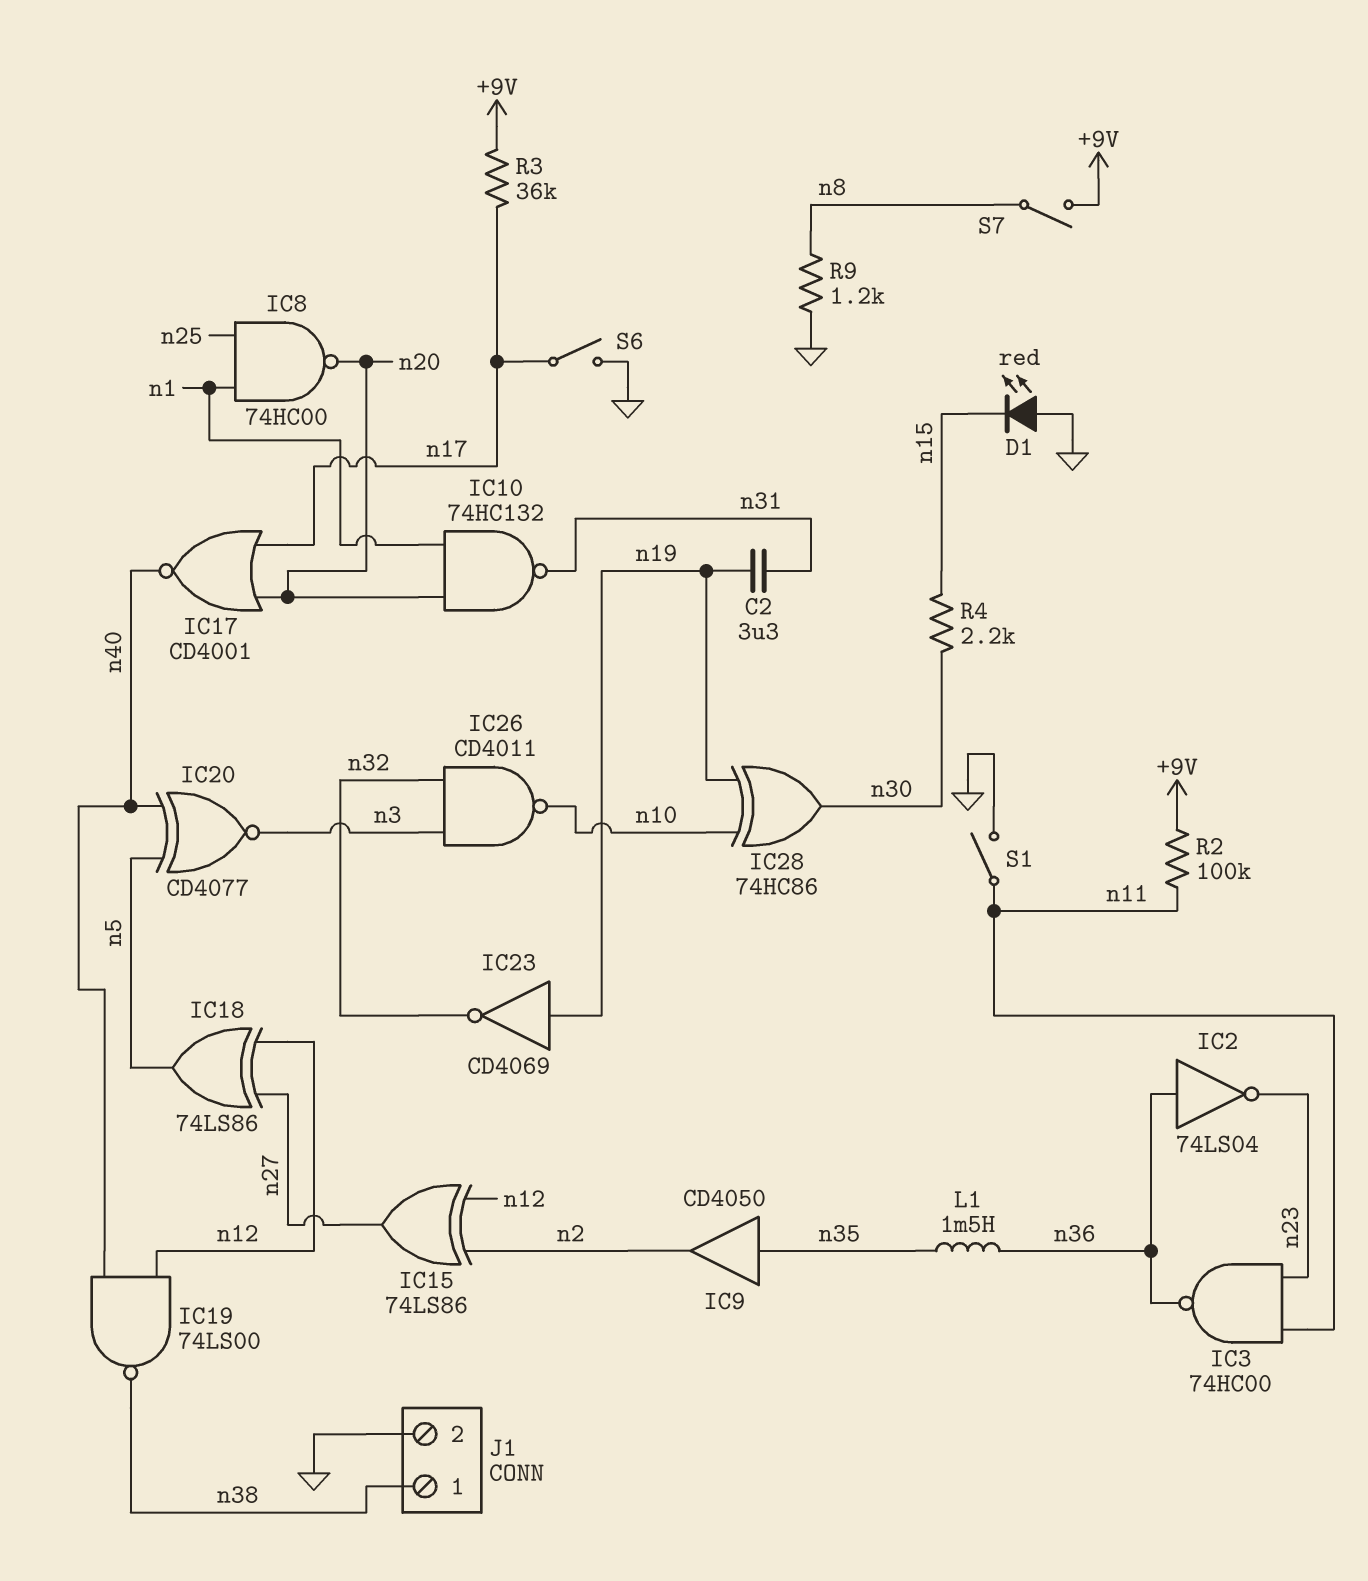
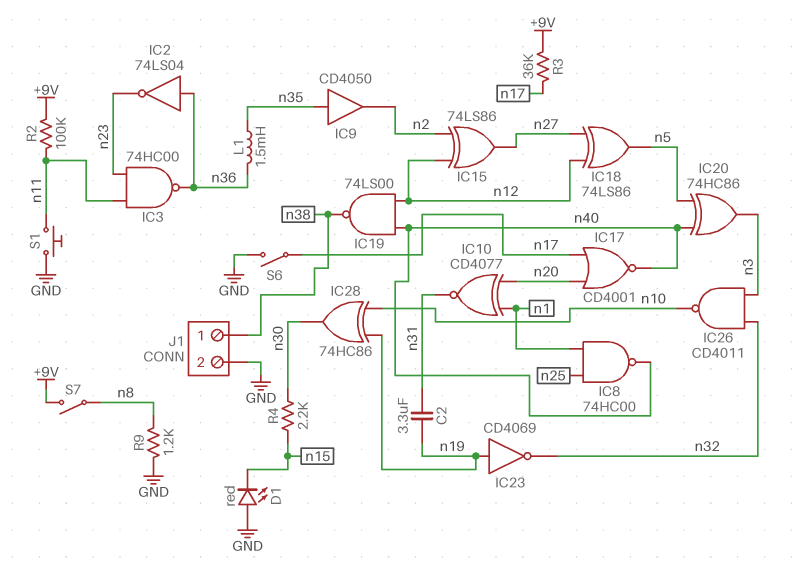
IC8: NAND 74HC00 (in n1, in n25, out n20) -> NAND 74HC00 (in n1, in n25, out n40)
IC10: NAND 74HC132 (in n1, in n20, out n31) -> XNOR CD4077 (in n1, in n20, out n31)
IC20: XNOR CD4077 (in n5, in n40, out n3) -> XOR 74HC86 (in n5, in n40, out n3)
S1: switch (GND, n11) -> button (GND, n11)

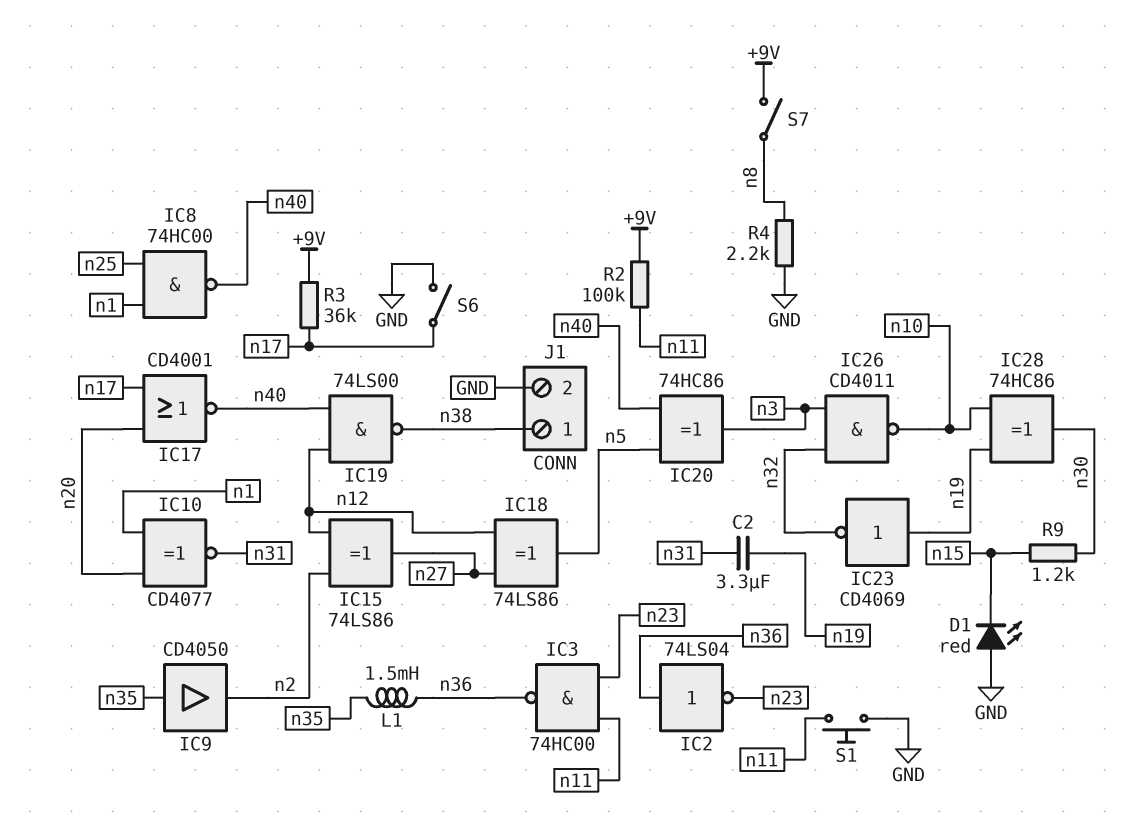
R4: 2.2k (n15, n30) -> 2.2k (GND, n8)
R9: 1.2k (GND, n8) -> 1.2k (n15, n30)

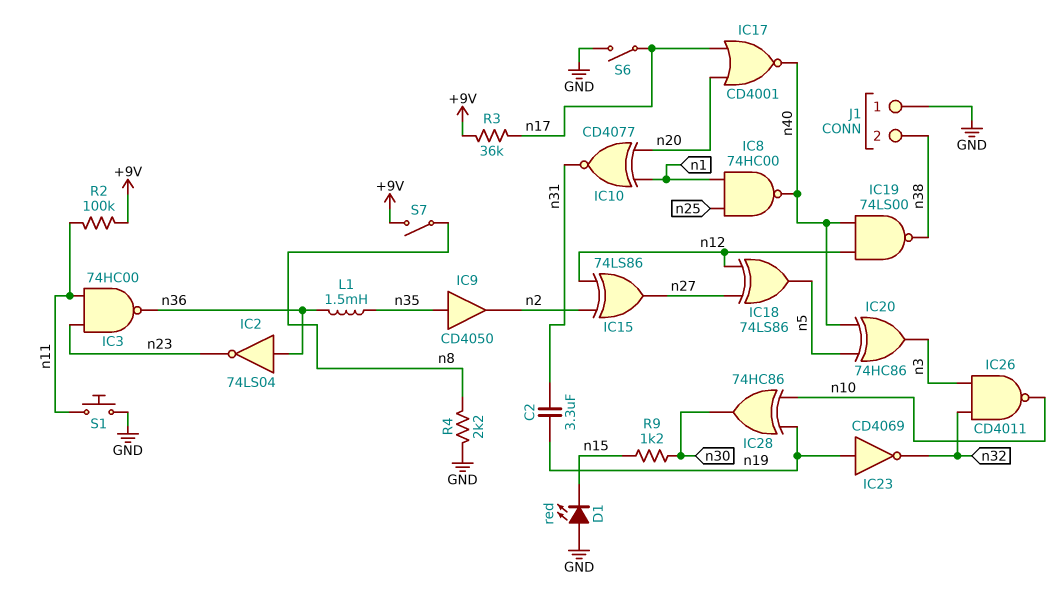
J1 pin 1: n38 -> GND
J1 pin 2: GND -> n38

